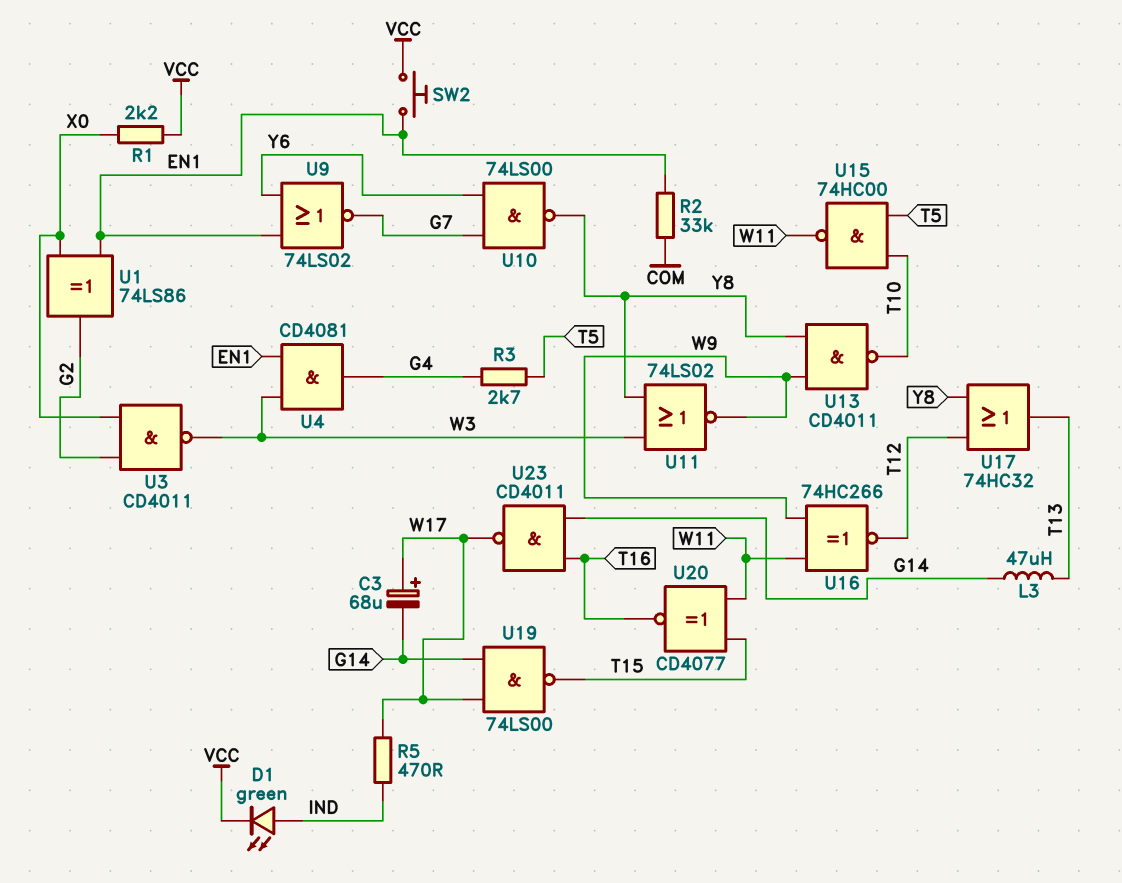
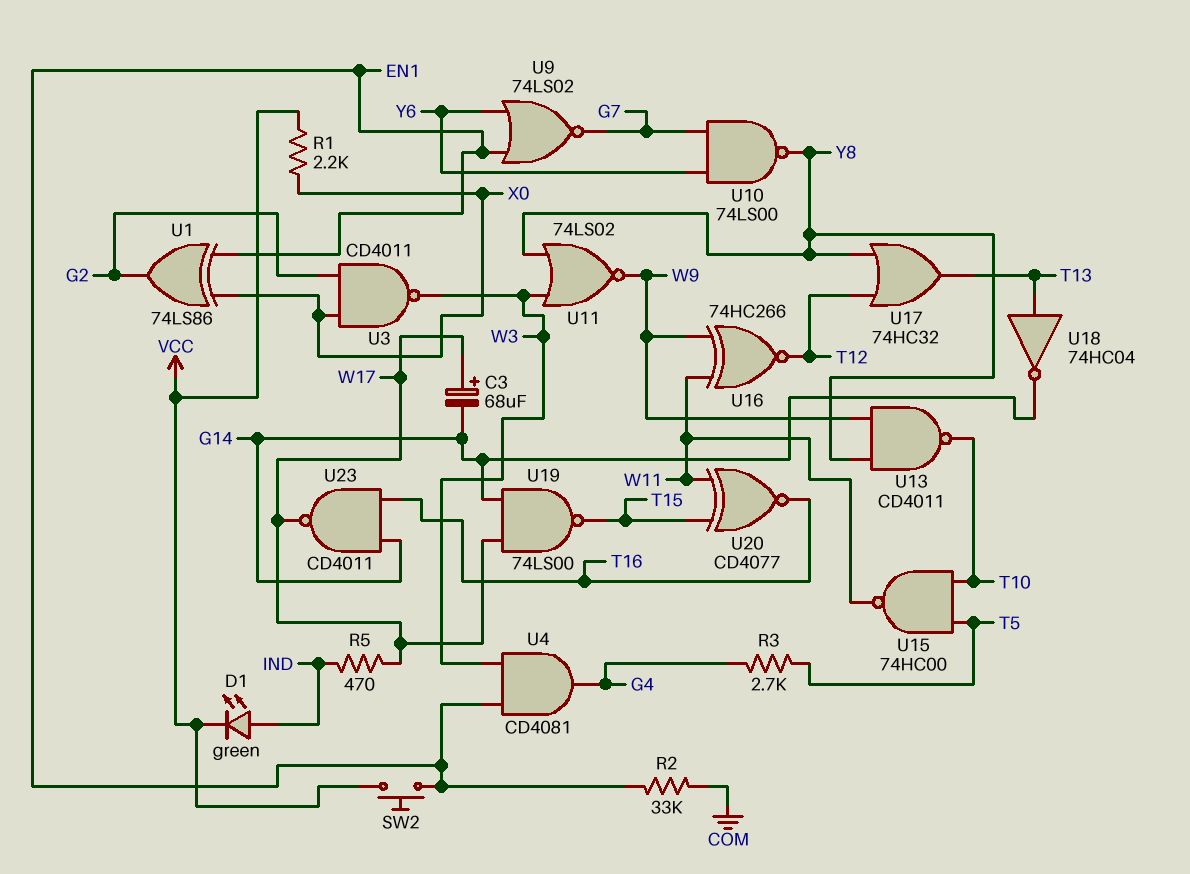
L3: 47uH (G14, T13) -> none
U18: none -> NOT 74HC04 (in T13, out G14)

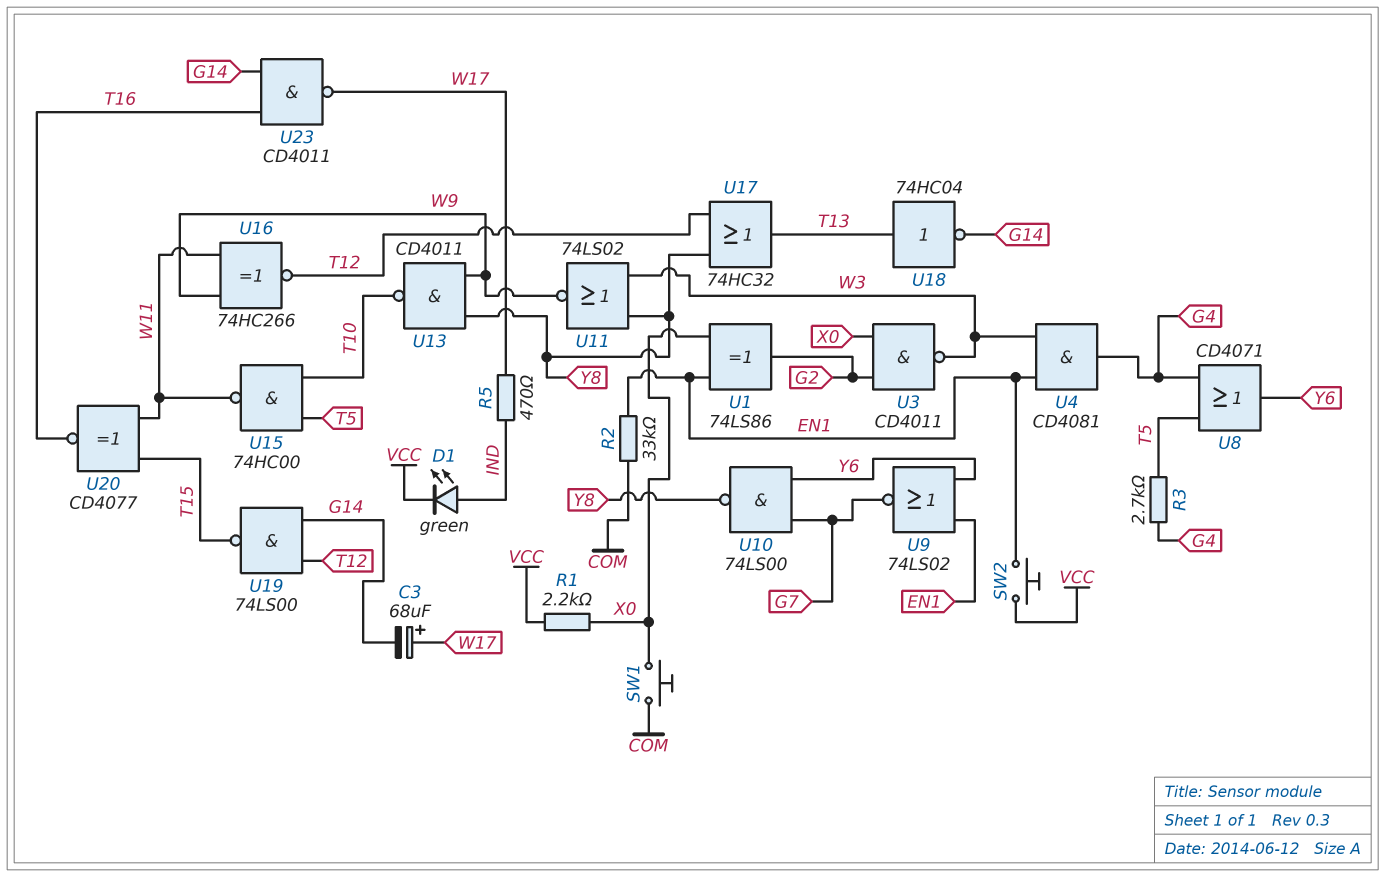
SW1: none -> button (COM, X0)
U8: none -> OR CD4071 (in G4, in T5, out Y6)
U19: NAND 74LS00 (in G14, in W17, out T15) -> NAND 74LS00 (in G14, in T12, out T15)

